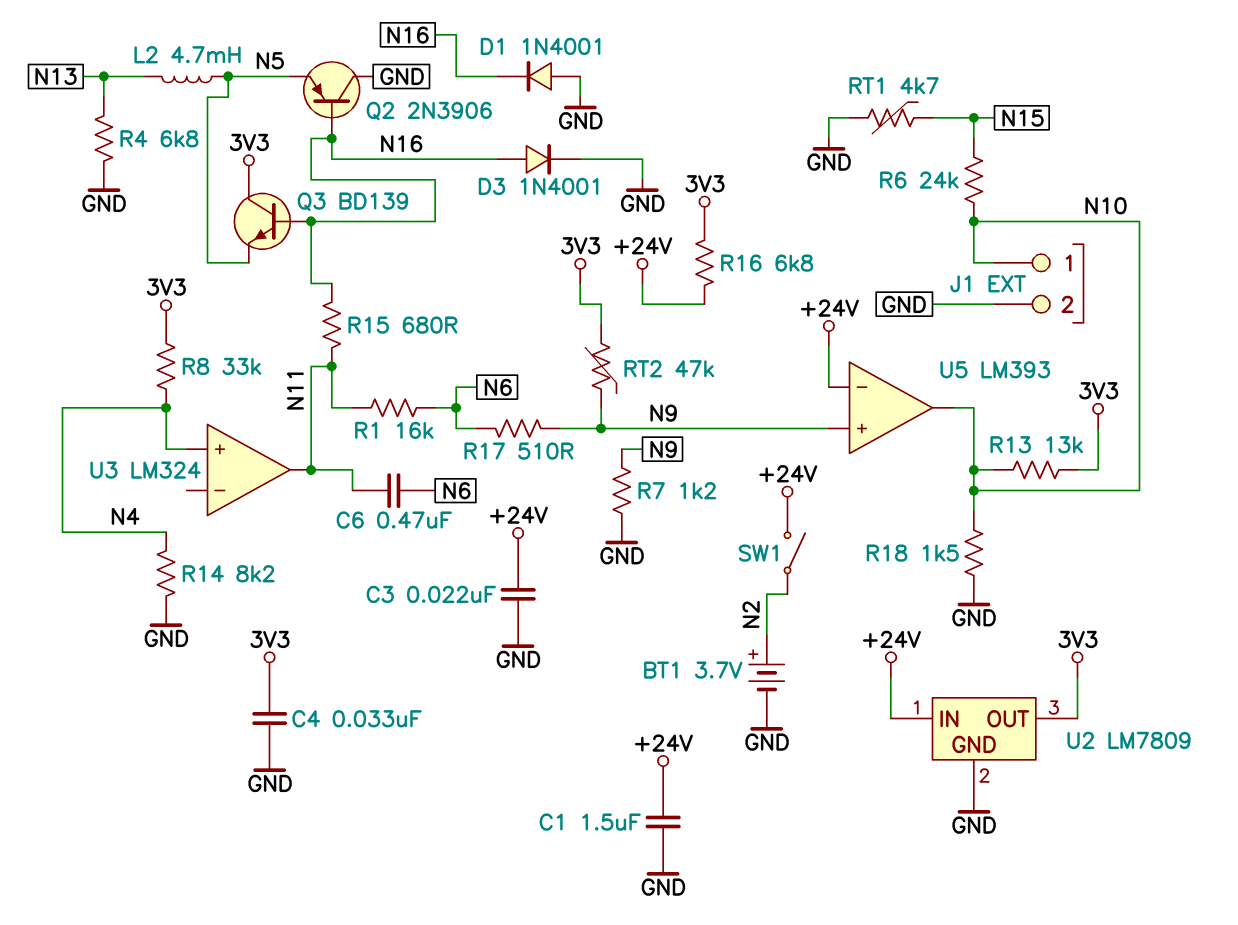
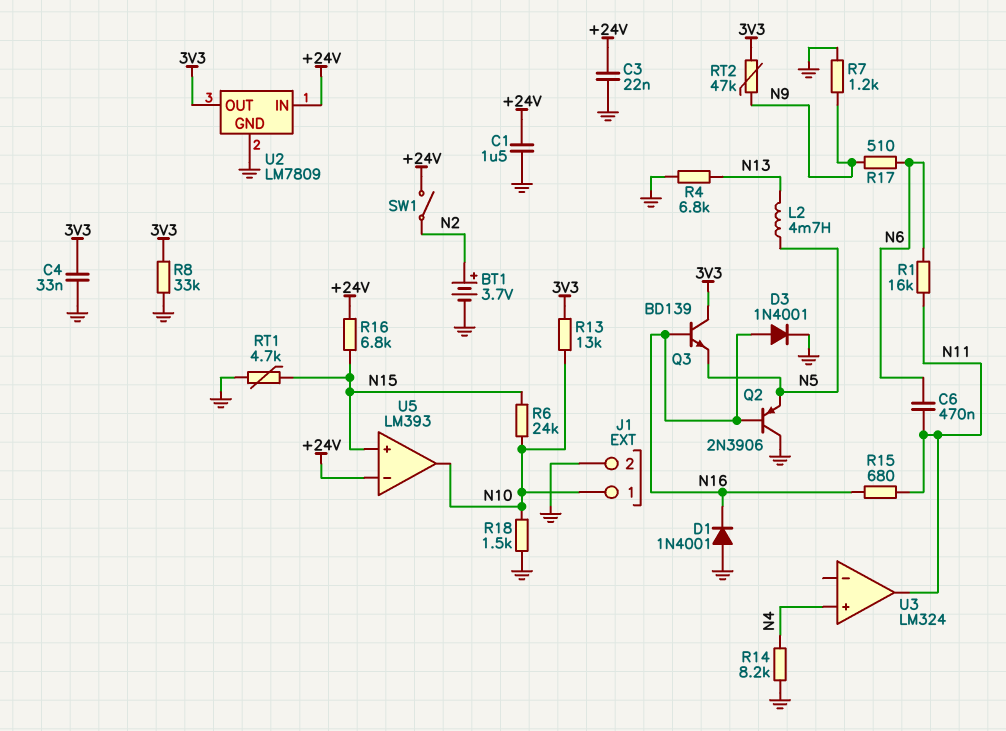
R8: 33k (3V3, N4) -> 33k (3V3, GND)
R16: 6.8k (+24V, 3V3) -> 6.8k (+24V, N15)
U5 pin in+: N9 -> N15

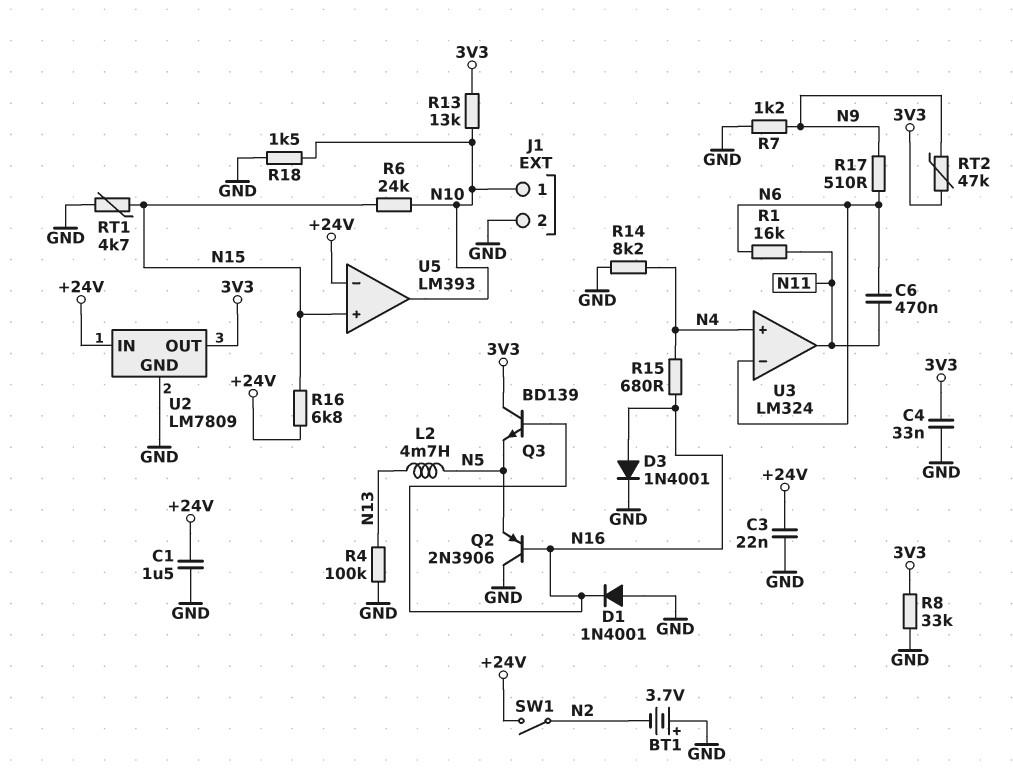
BT1: 3.7V (plus N2, minus GND) -> 3.7V (plus GND, minus N2)
R4: 6.8k (GND, N13) -> 100k (GND, N13)
R15: 680 (N11, N16) -> 680 (N4, N16)
U3 pin in-: none -> N6

